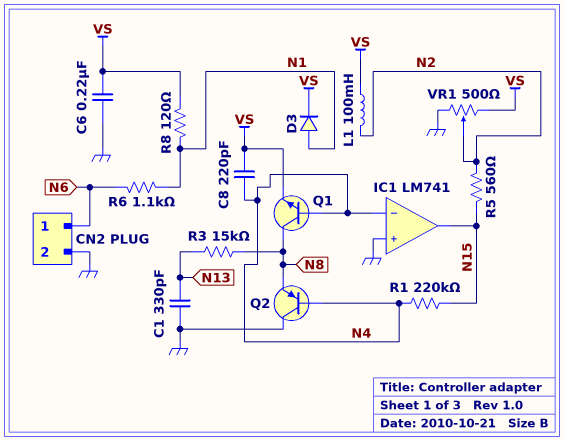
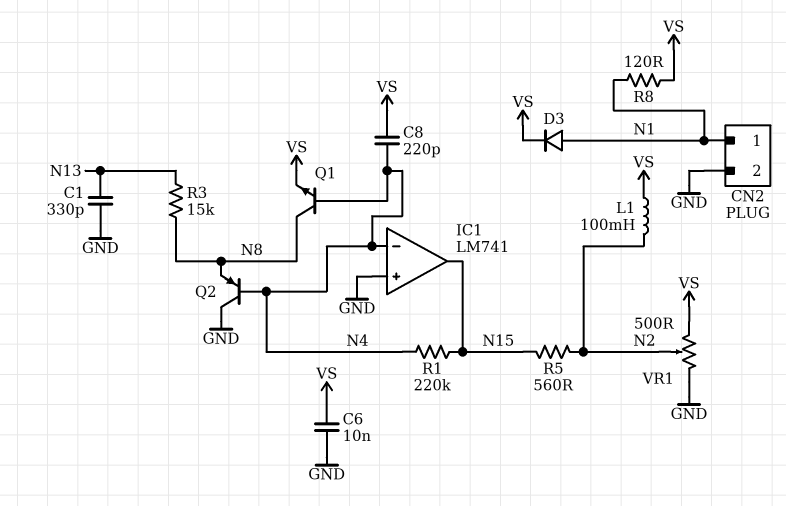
C6: 220nF (GND, VS) -> 10nF (GND, VS)
CN2 pin 1: N6 -> N1
R6: 1.1k (N1, N6) -> none

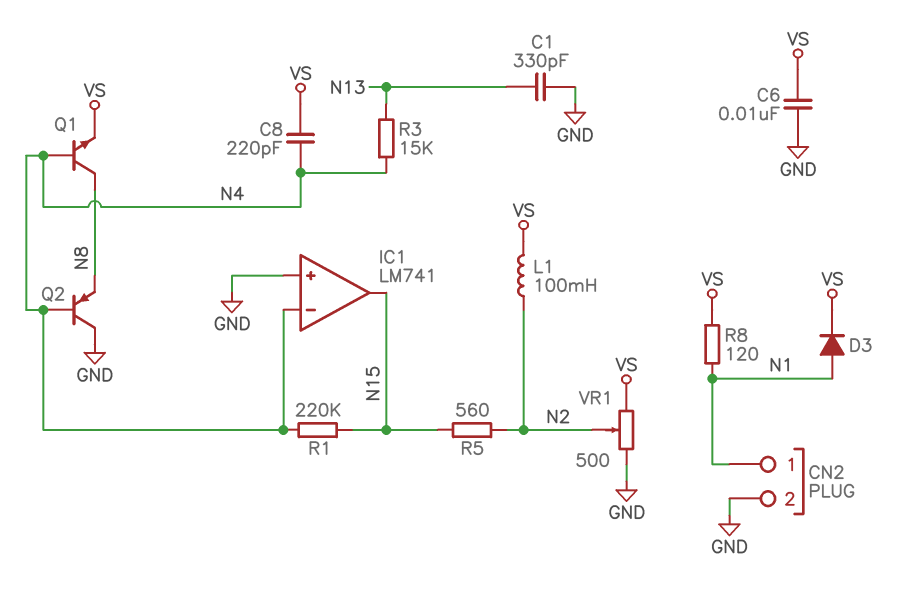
R3: 15k (N8, N13) -> 15k (N4, N13)

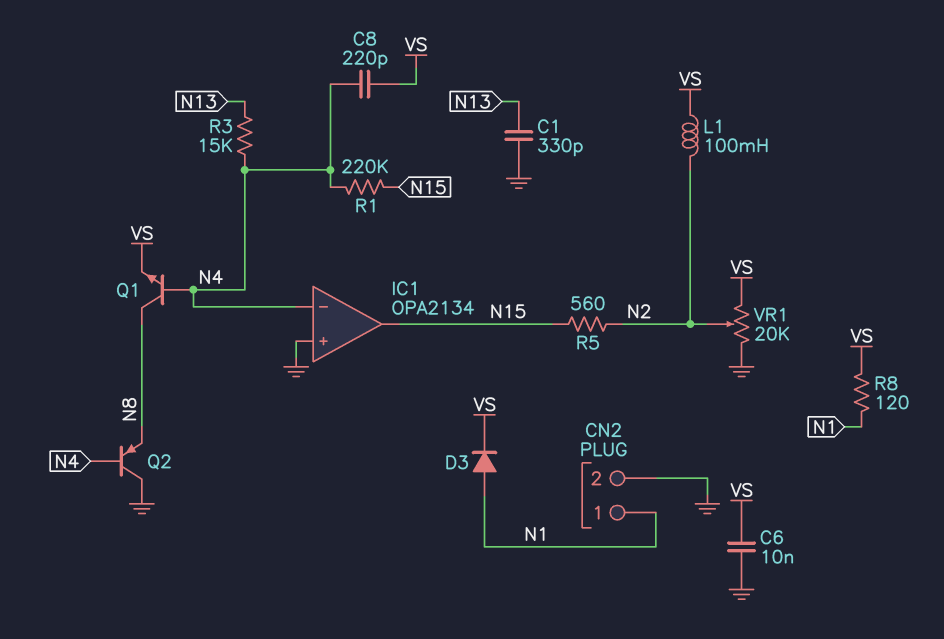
IC1: LM741 -> OPA2134
VR1: 500 (GND, VS, wiper N2) -> 20k (GND, VS, wiper N2)

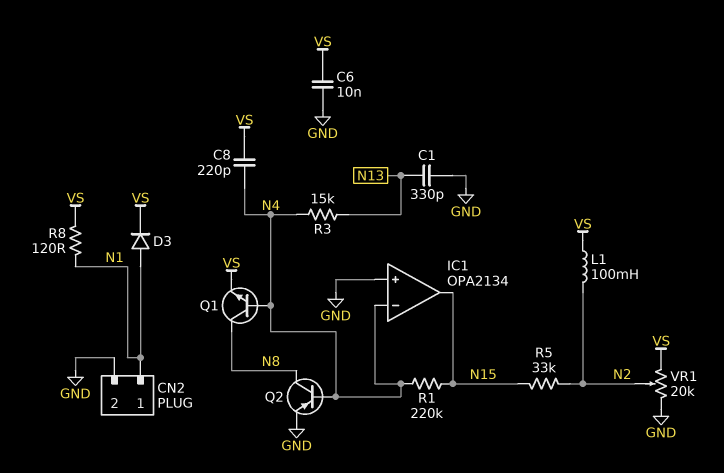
Q2: PNP (B N4, C GND, E N8) -> PNP (B N4, C N8, E GND)
R5: 560 (N2, N15) -> 33k (N2, N15)

